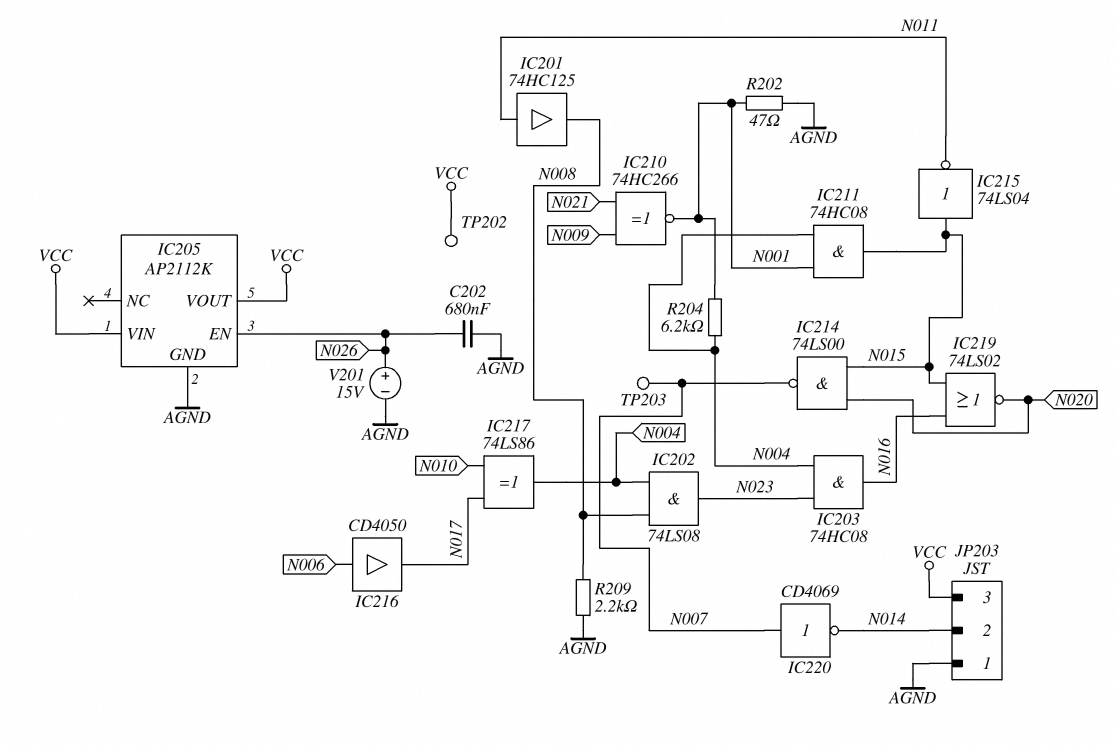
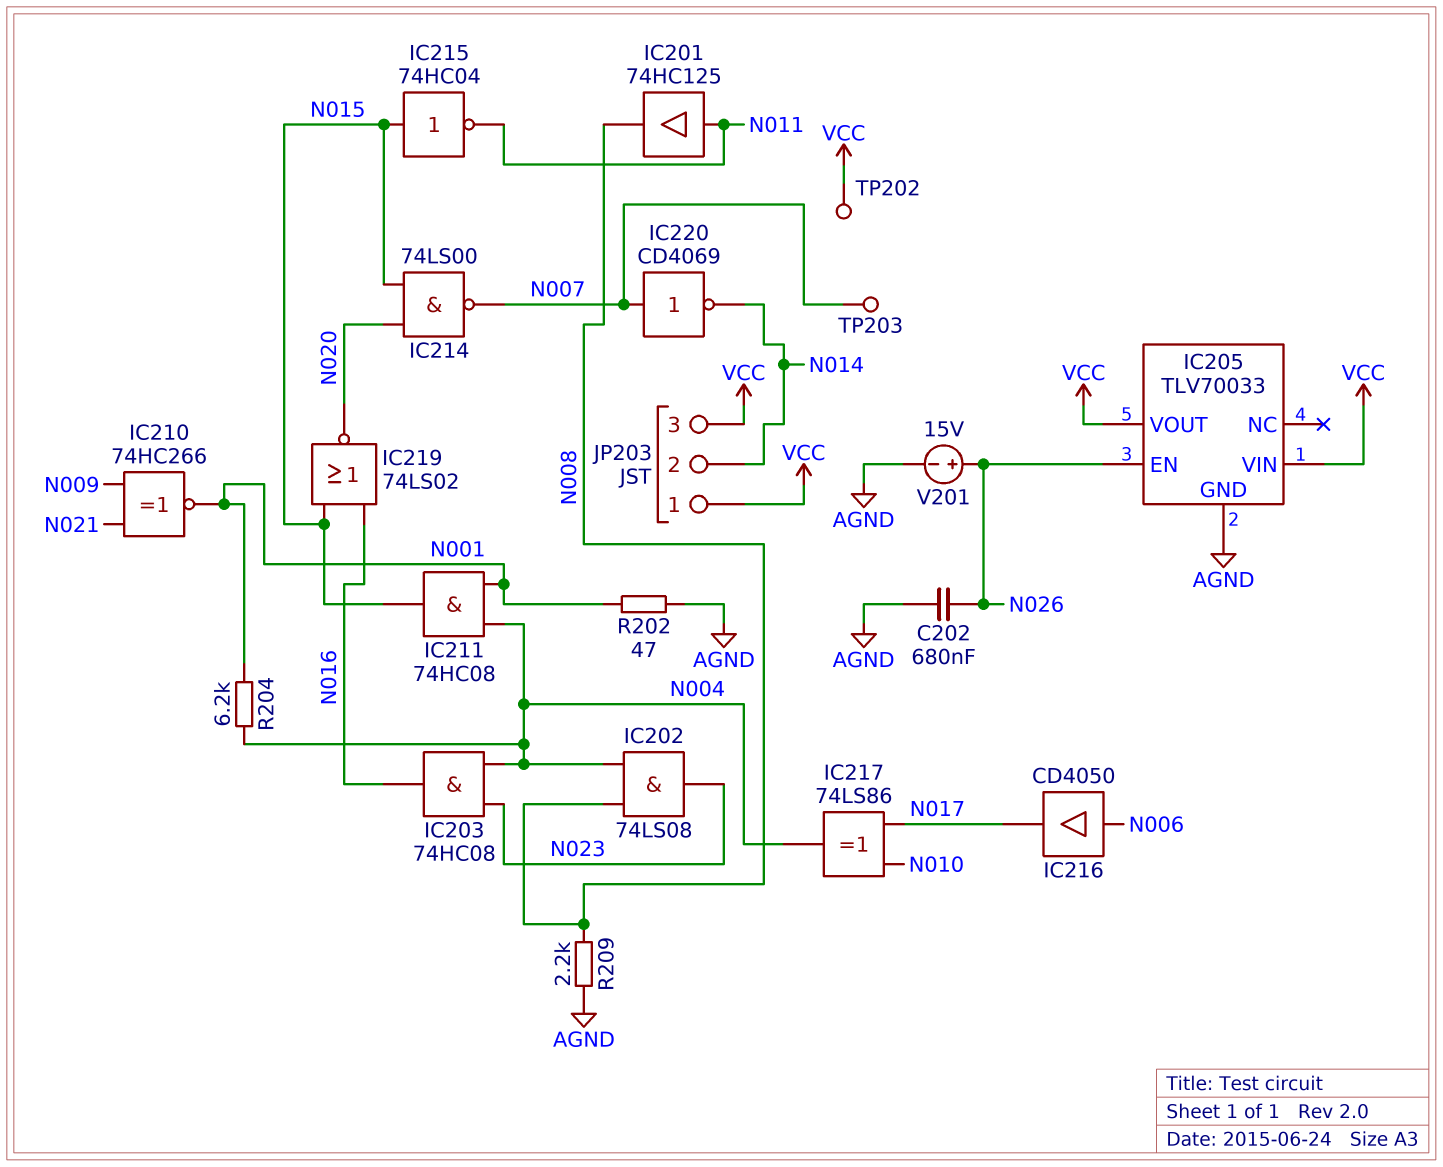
IC205: AP2112K -> TLV70033
IC215: NOT 74LS04 (in N015, out N011) -> NOT 74HC04 (in N015, out N011)
JP203 pin 1: AGND -> VCC

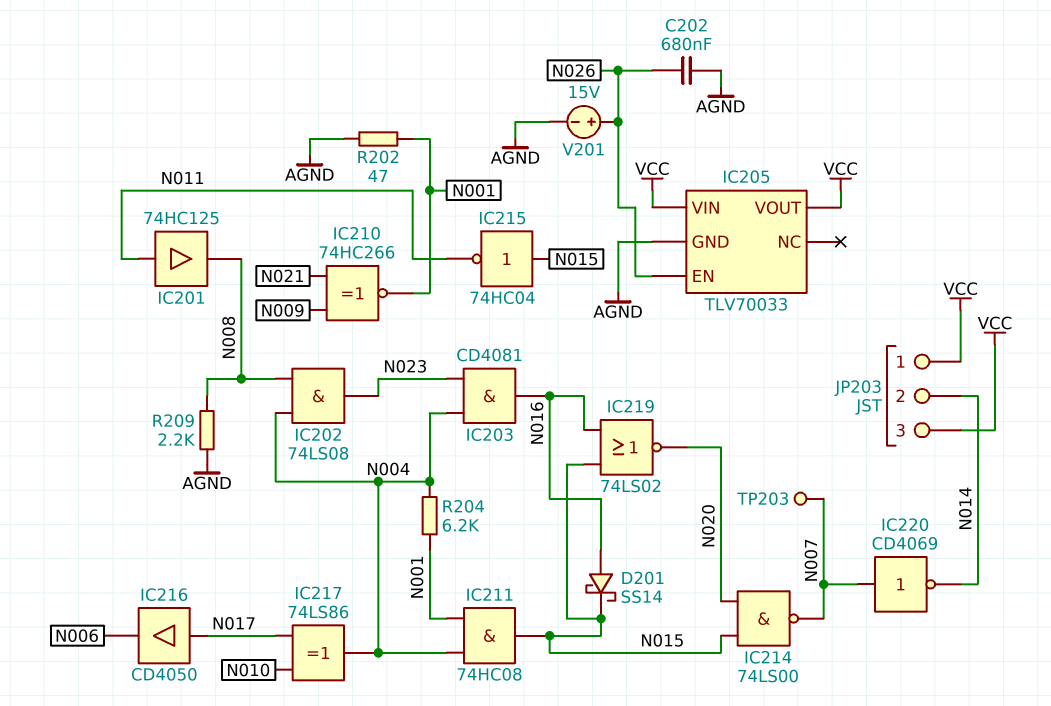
D201: none -> schottky SS14 (A N016, K N015)
IC203: AND 74HC08 (in N004, in N023, out N016) -> AND CD4081 (in N004, in N023, out N016)
IC216: buffer CD4050 (in N006, out N017) -> buffer CD4050 (in N017, out N006)
TP202: test point (VCC) -> none

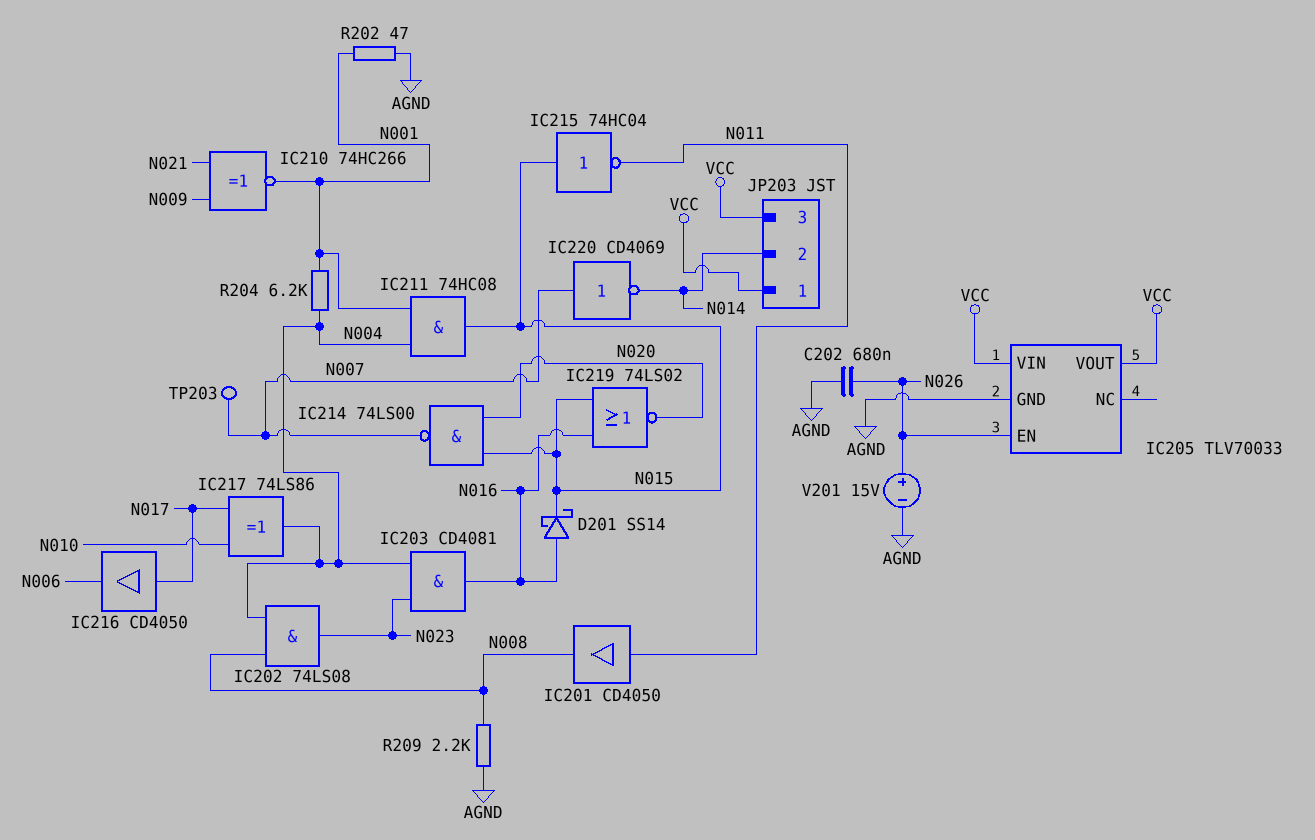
IC201: buffer 74HC125 (in N011, out N008) -> buffer CD4050 (in N011, out N008)

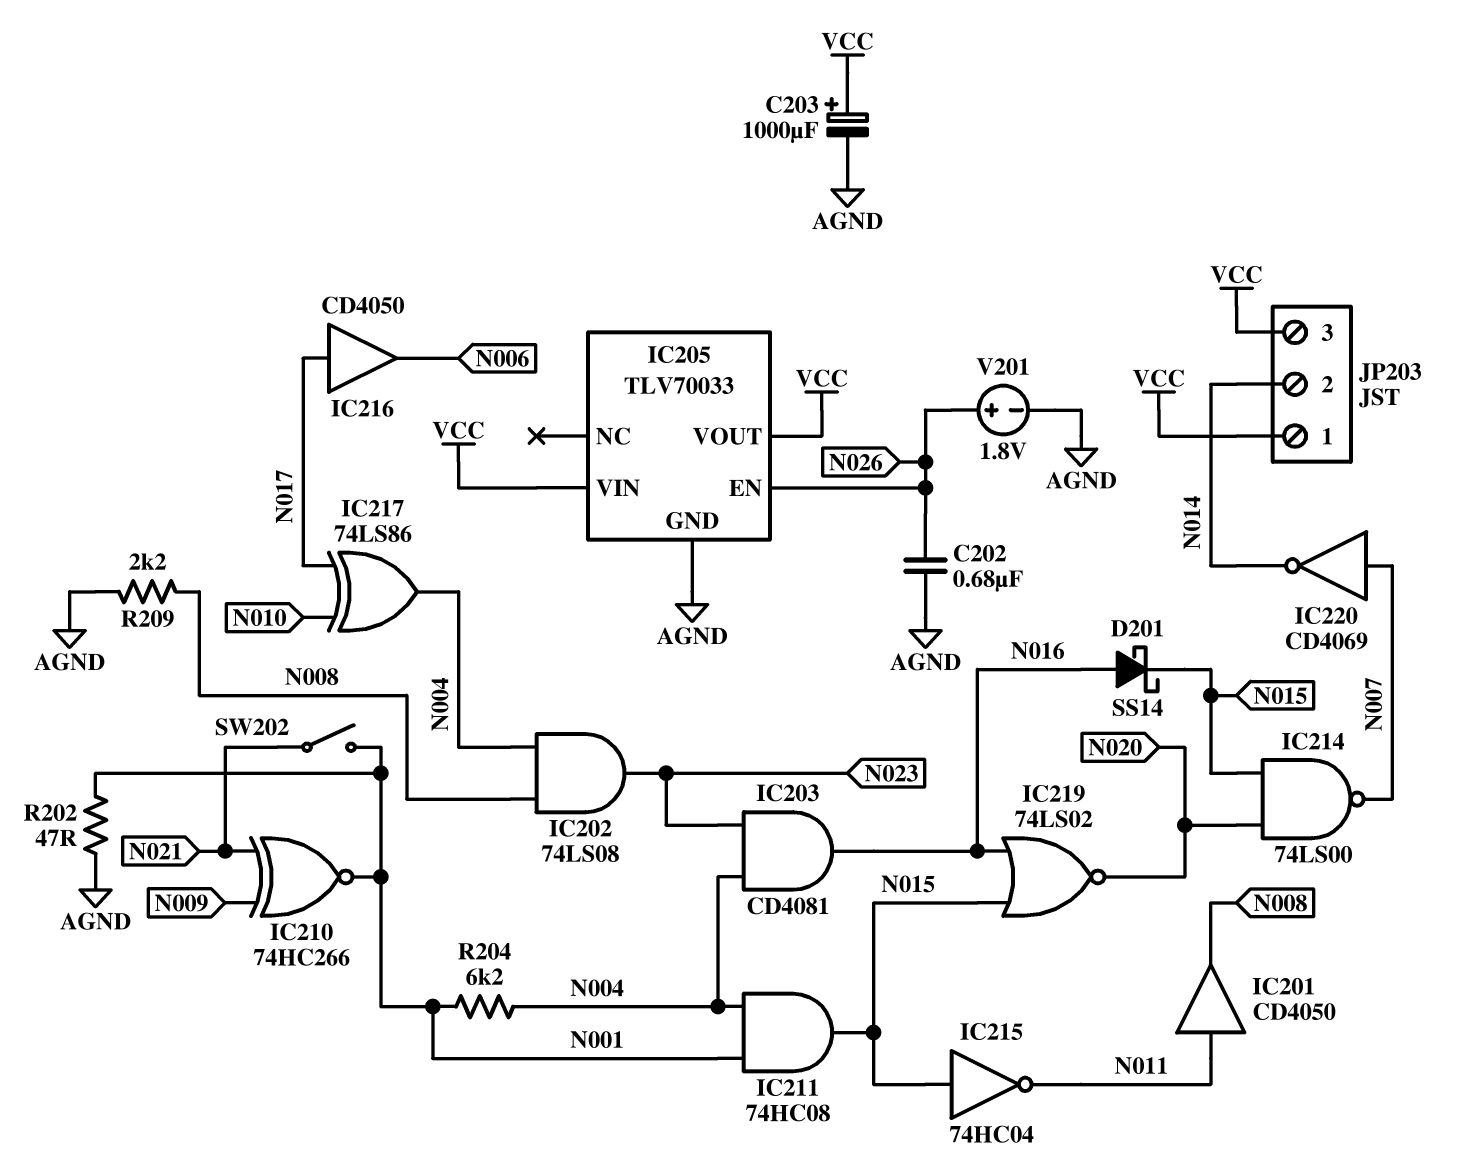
C203: none -> 1000uF (plus VCC, minus AGND)
SW202: none -> switch (N001, N021)
TP203: test point (N007) -> none
V201: 15V (plus N026, minus AGND) -> 1.8V (plus N026, minus AGND)

